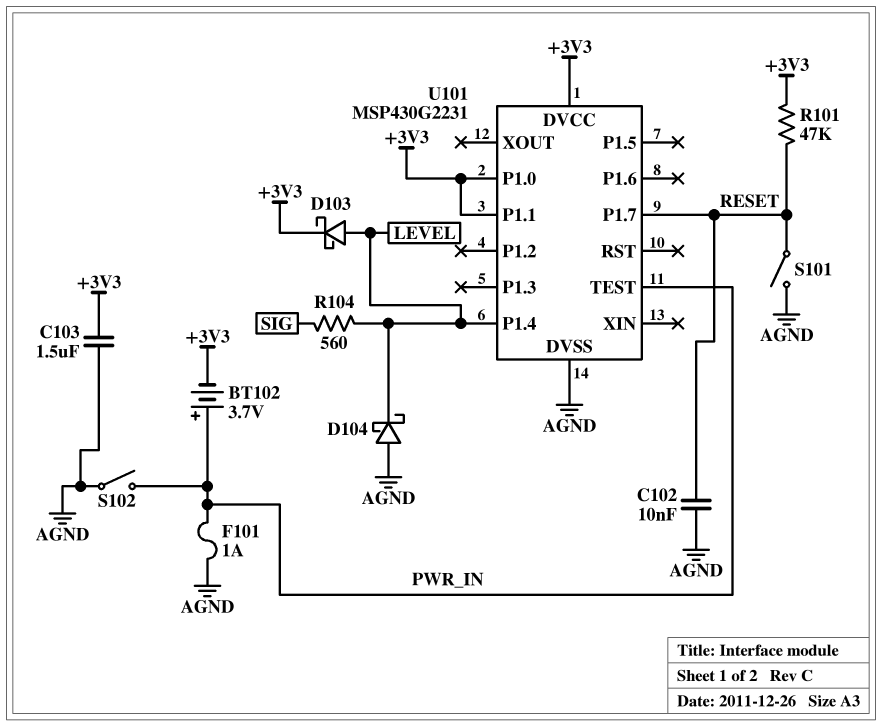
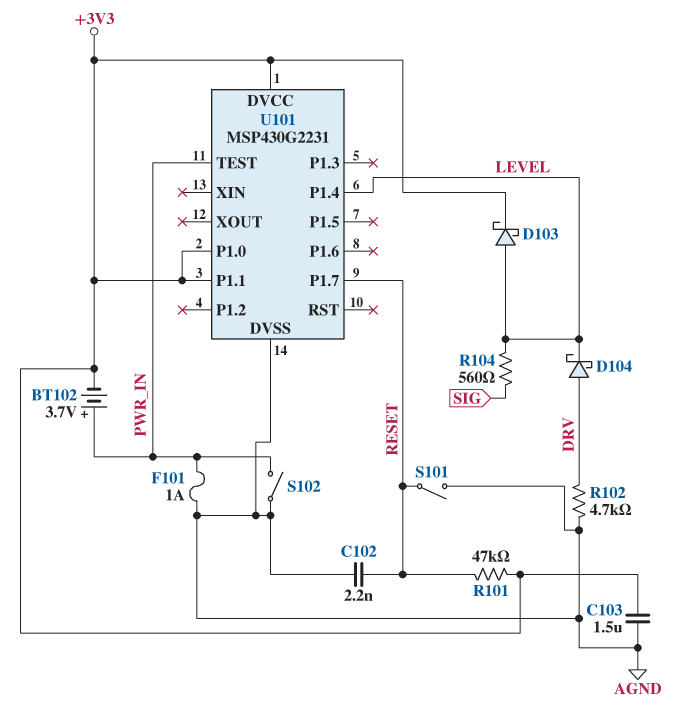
C102: 10nF (AGND, RESET) -> 2.2nF (AGND, RESET)
D104: schottky (A AGND, K LEVEL) -> schottky (A DRV, K LEVEL)
R102: none -> 4.7k (AGND, DRV)

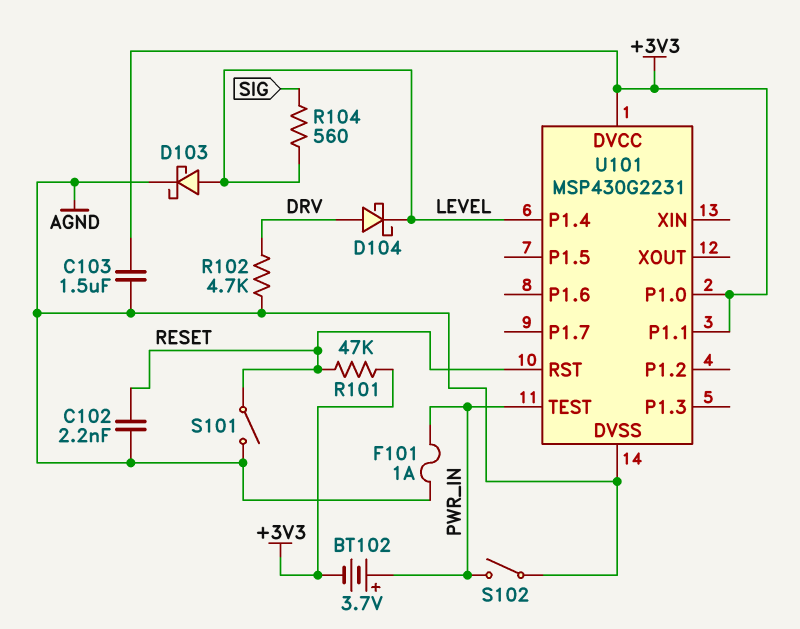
D103: schottky (A LEVEL, K +3V3) -> schottky (A LEVEL, K AGND)
U101 pin P1.7: RESET -> none
U101 pin RST: none -> RESET

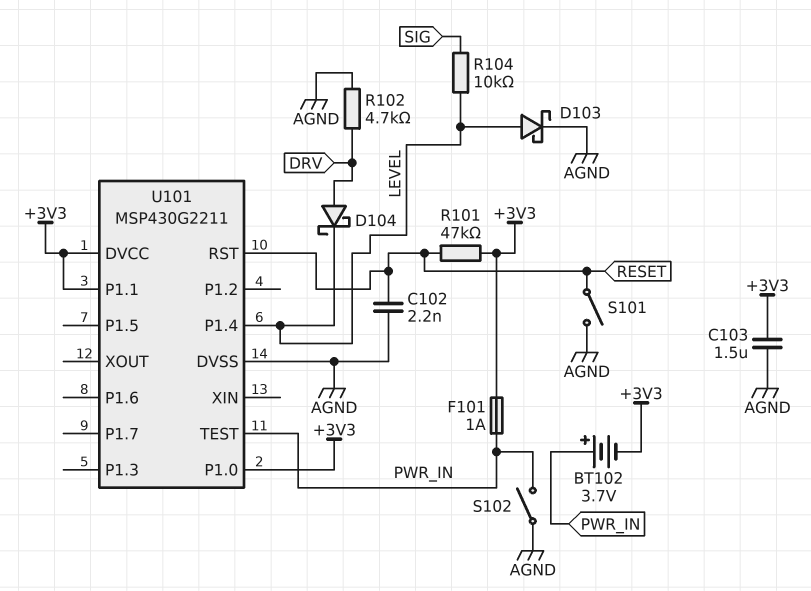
F101: 1A (AGND, PWR_IN) -> 1A (+3V3, PWR_IN)
R104: 560 (LEVEL, SIG) -> 10k (LEVEL, SIG)
U101: MSP430G2231 -> MSP430G2211

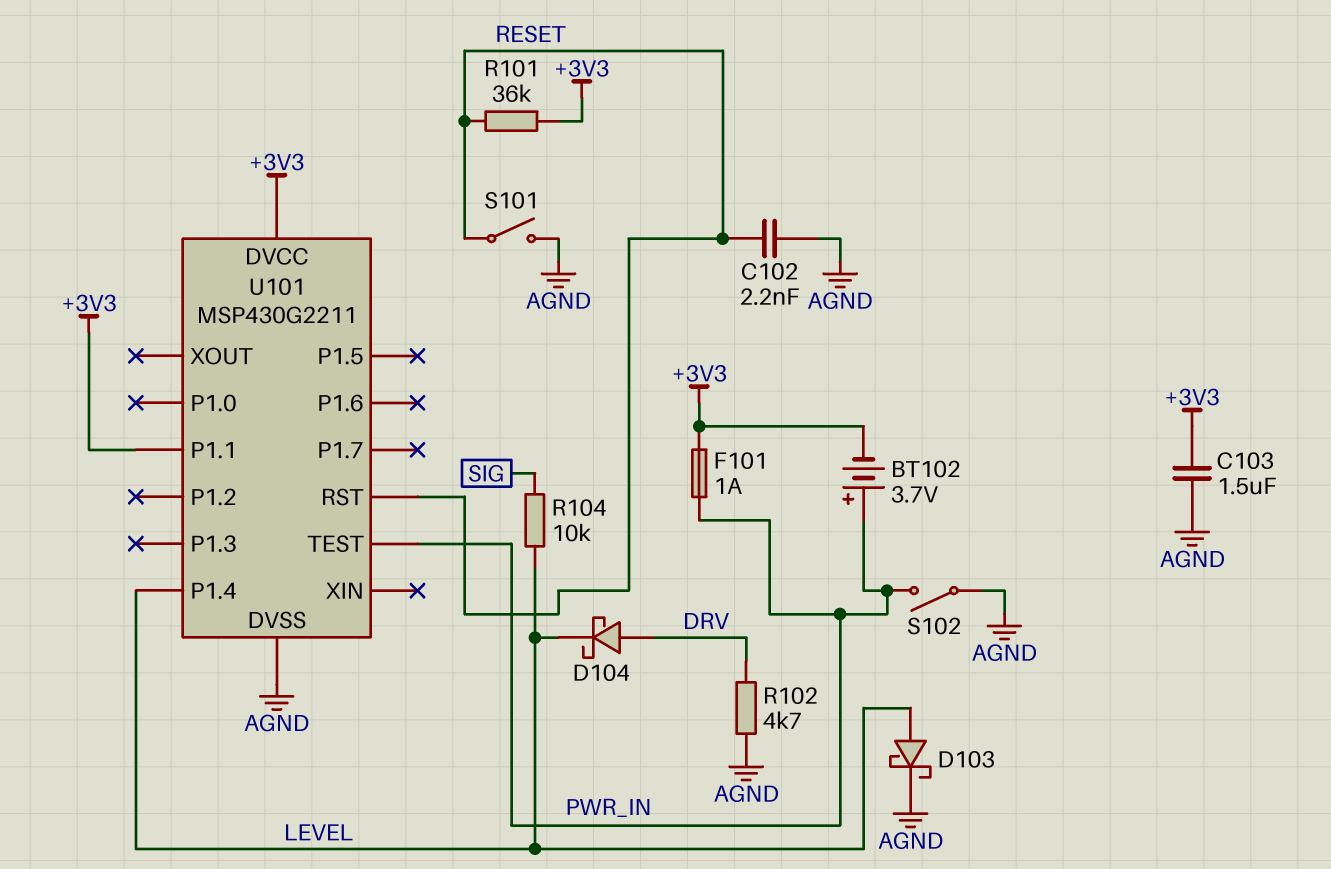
R101: 47k (+3V3, RESET) -> 36k (+3V3, RESET)
U101 pin P1.0: +3V3 -> none

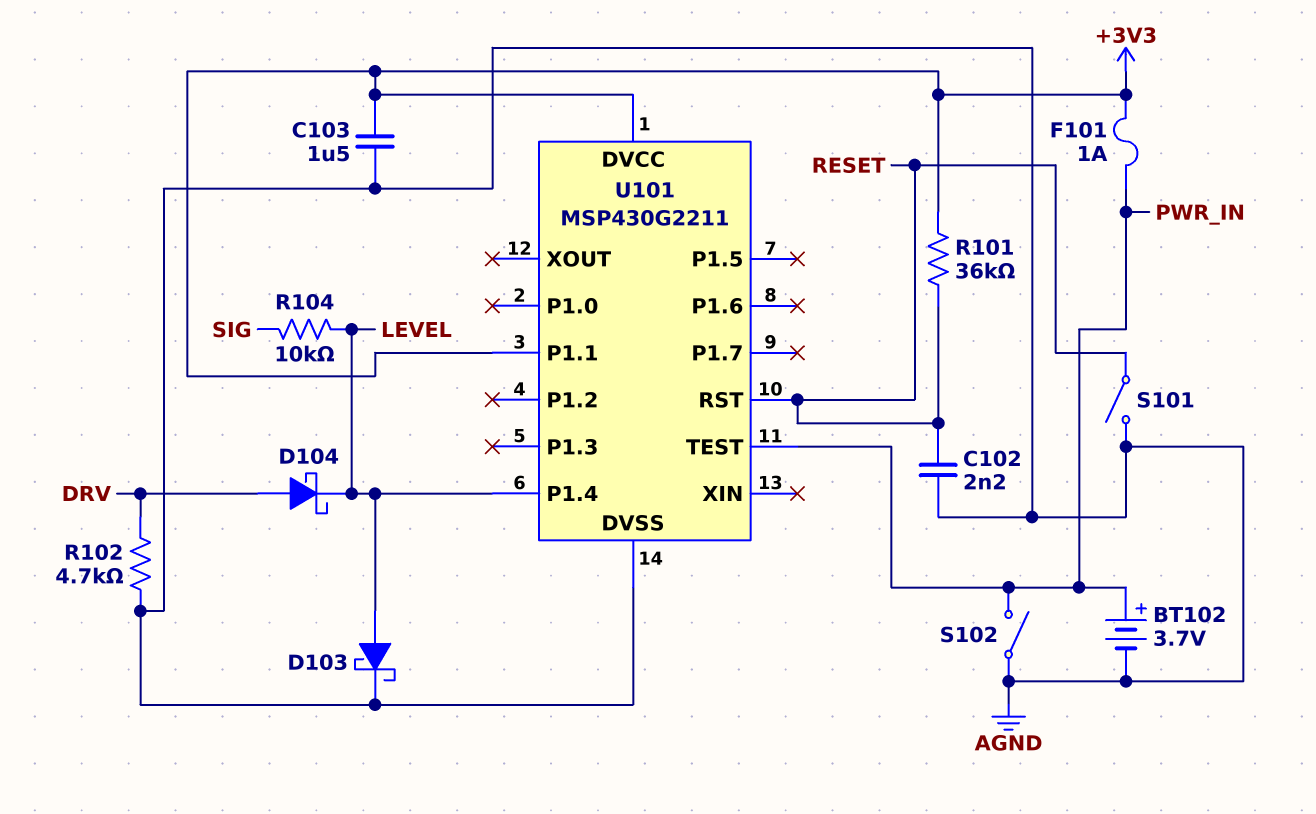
BT102: 3.7V (plus PWR_IN, minus +3V3) -> 3.7V (plus PWR_IN, minus AGND)

